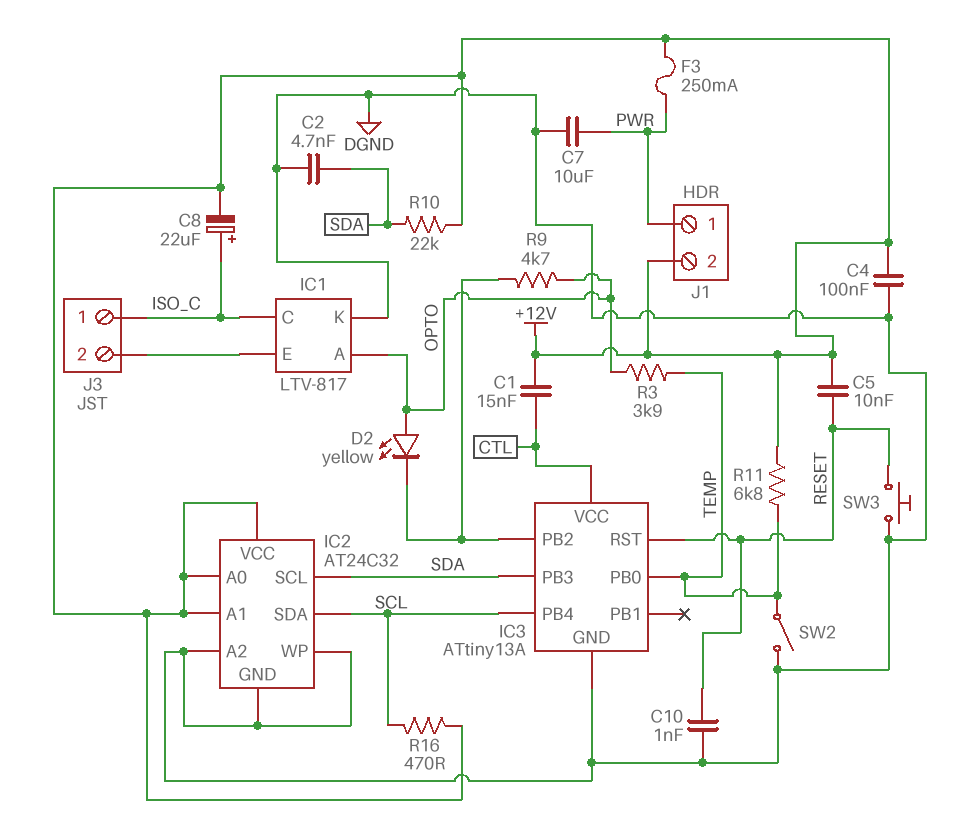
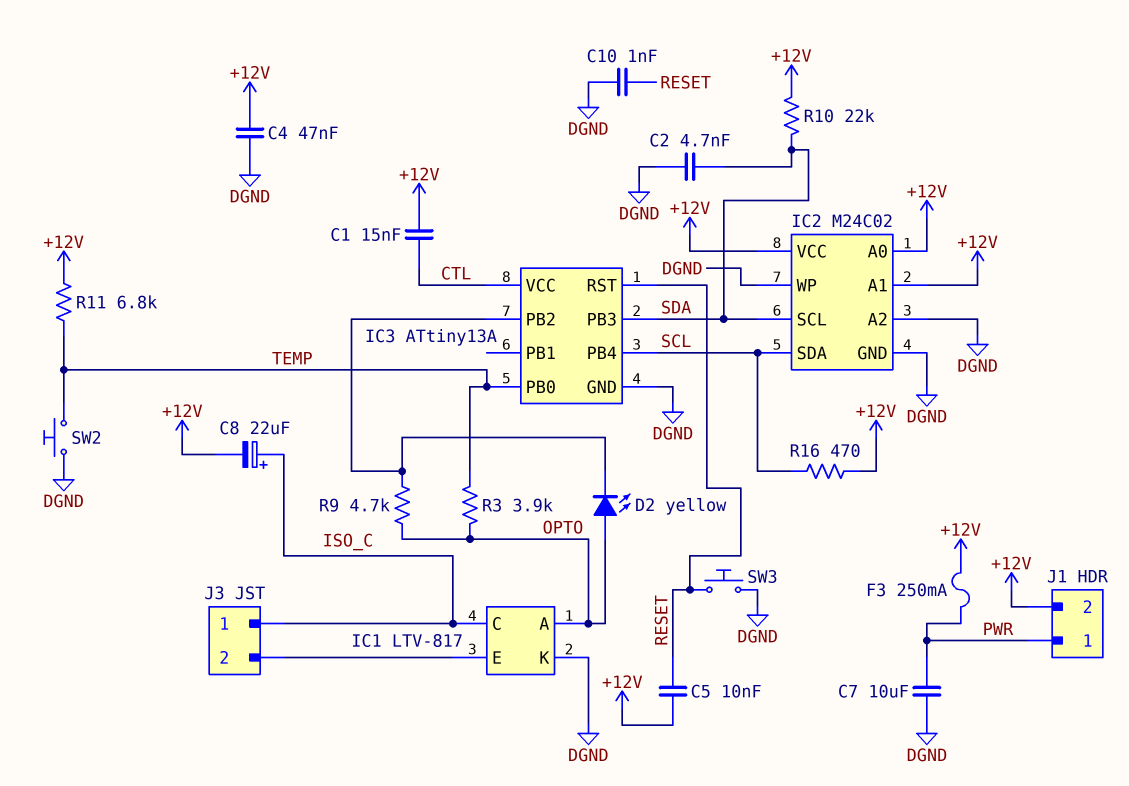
C4: 100nF (+12V, DGND) -> 47nF (+12V, DGND)
IC2: AT24C32 -> M24C02
SW2: switch (DGND, TEMP) -> button (DGND, TEMP)

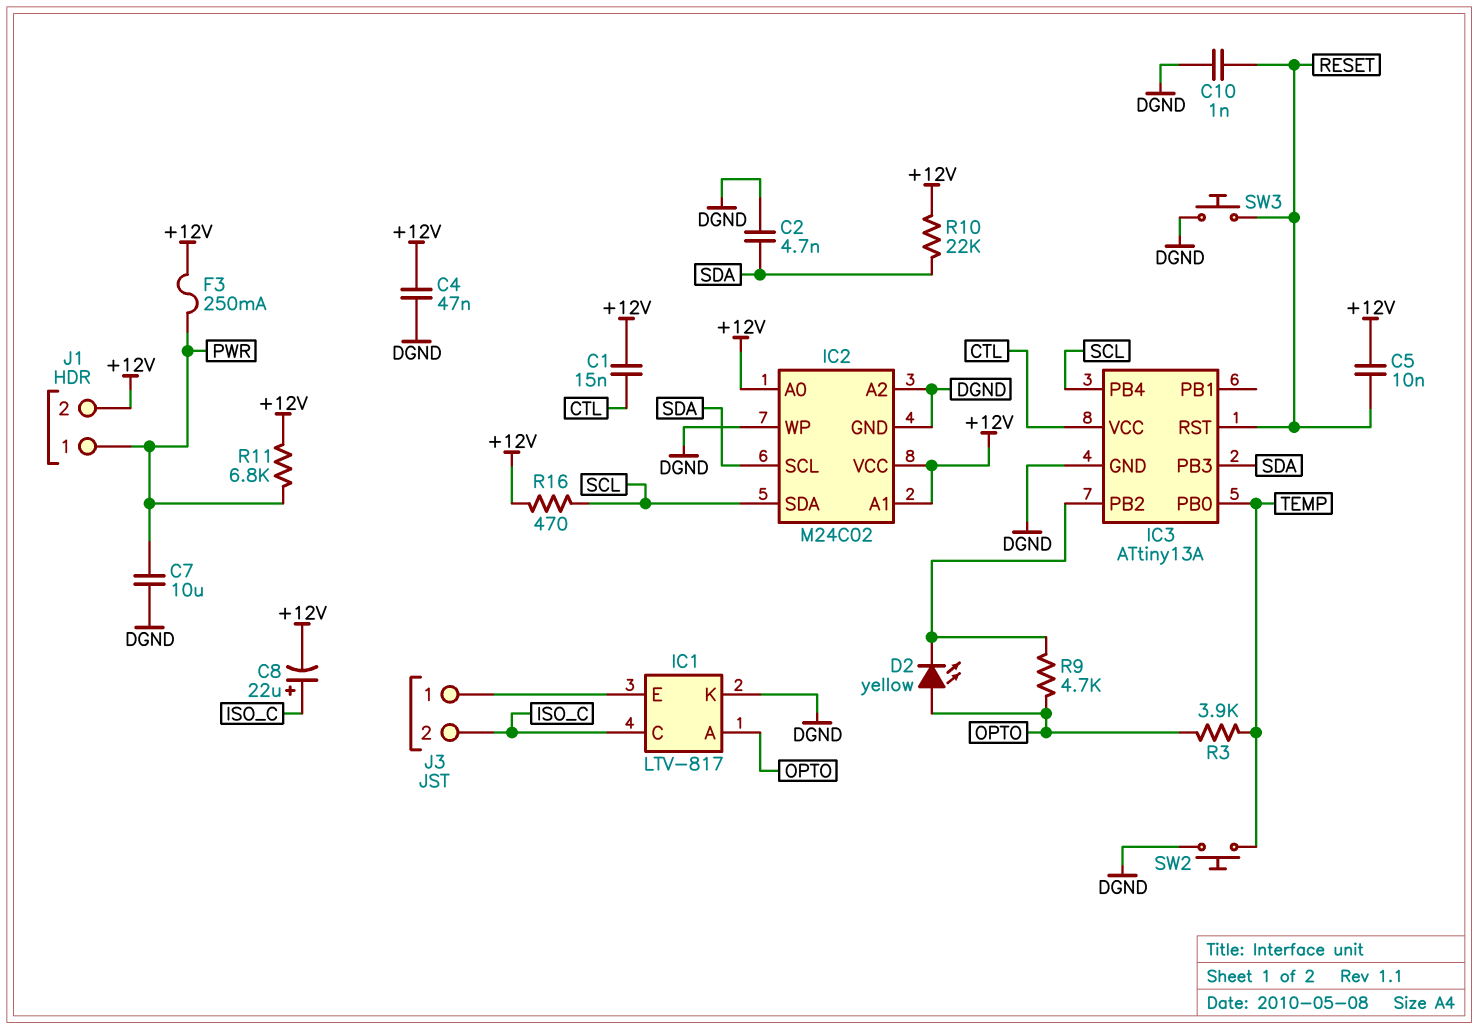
J3 pin 1: ISO_C -> IC1/E
J3 pin 2: IC1/E -> ISO_C
R11: 6.8k (+12V, TEMP) -> 6.8k (+12V, PWR)

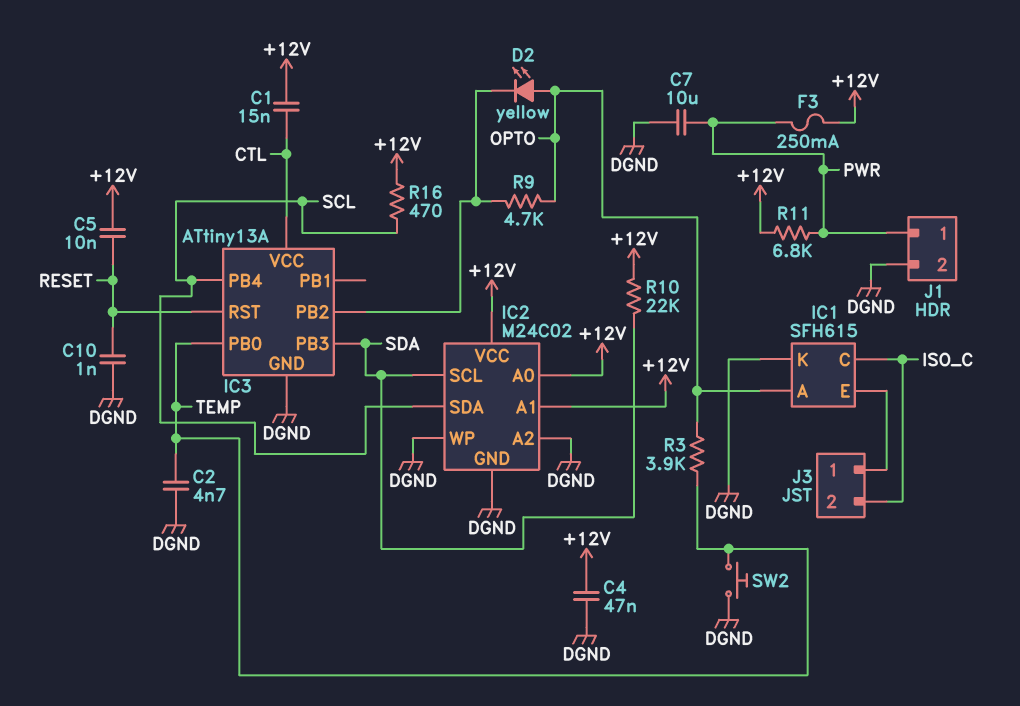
C2: 4.7nF (DGND, SDA) -> 4.7nF (DGND, TEMP)
C8: 22uF (plus ISO_C, minus +12V) -> none
IC1: LTV-817 -> SFH615
J1 pin 2: +12V -> DGND
SW3: button (DGND, RESET) -> none

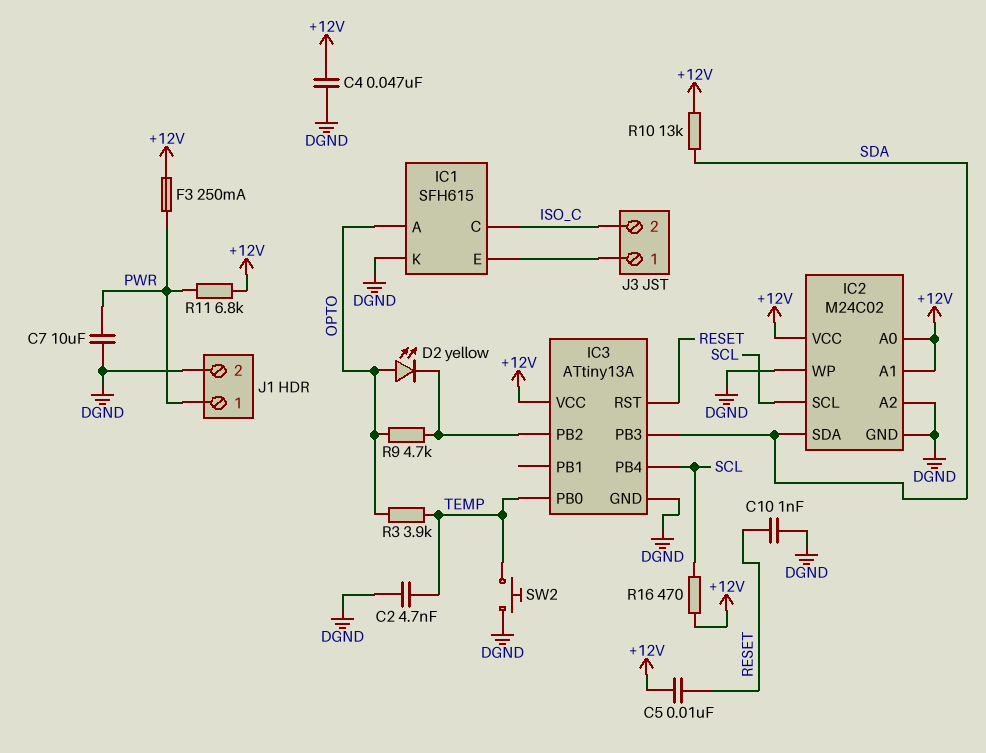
C1: 15nF (+12V, CTL) -> none
IC2 pin SCL: SDA -> SCL
IC2 pin SDA: SCL -> SDA
IC3 pin VCC: CTL -> +12V
R10: 22k (+12V, SDA) -> 13k (+12V, SDA)

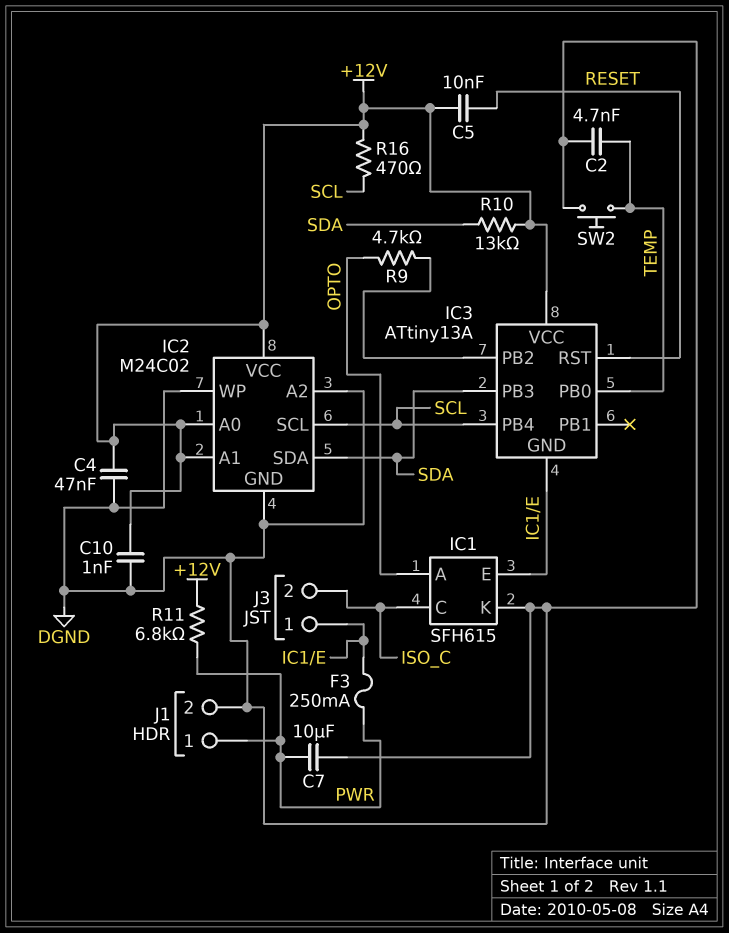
C10: 1nF (DGND, RESET) -> 1nF (+12V, DGND)
D2: LED yellow (A OPTO, K IC3/PB2) -> none
F3: 250mA (+12V, PWR) -> 250mA (IC1/E, PWR)
IC3 pin GND: DGND -> IC1/E
R3: 3.9k (OPTO, TEMP) -> none

